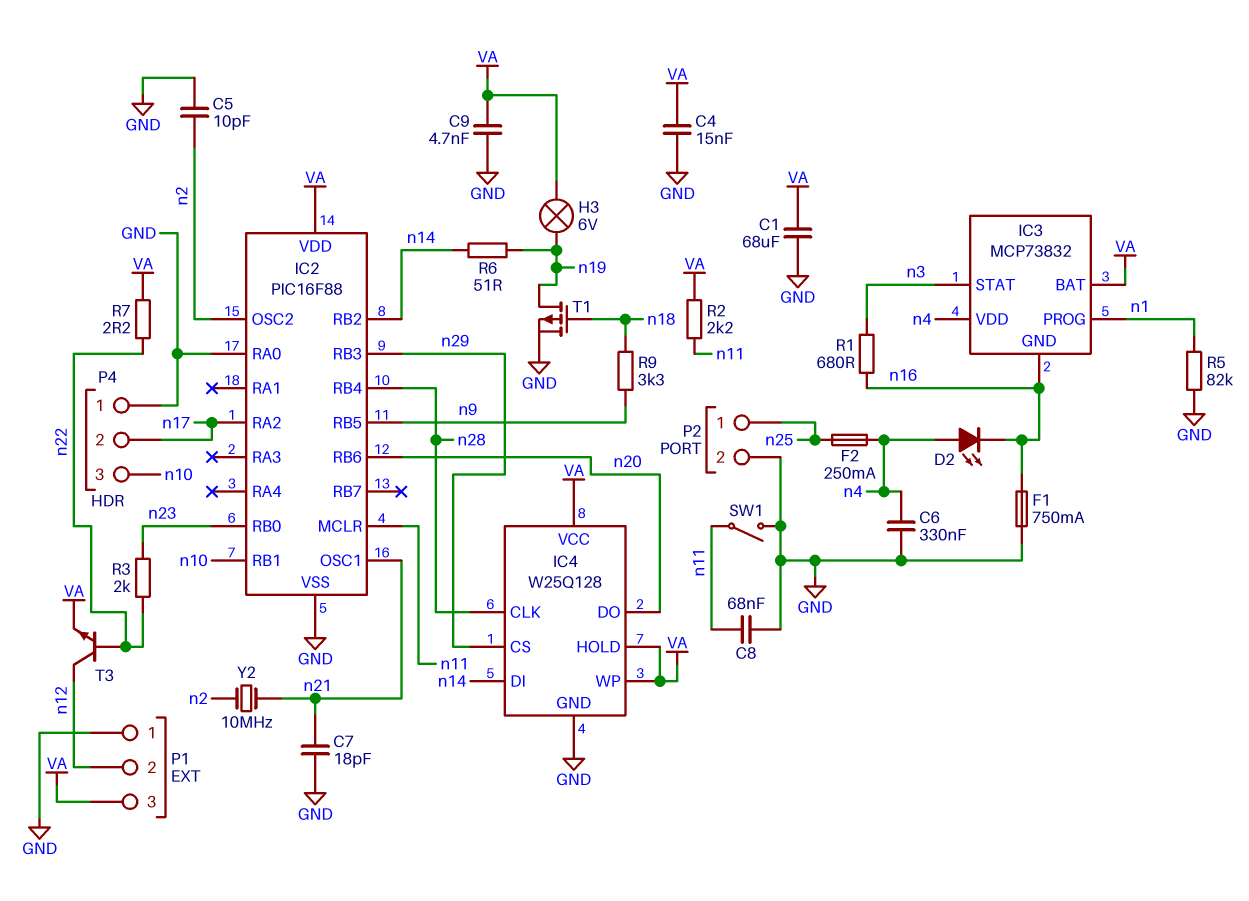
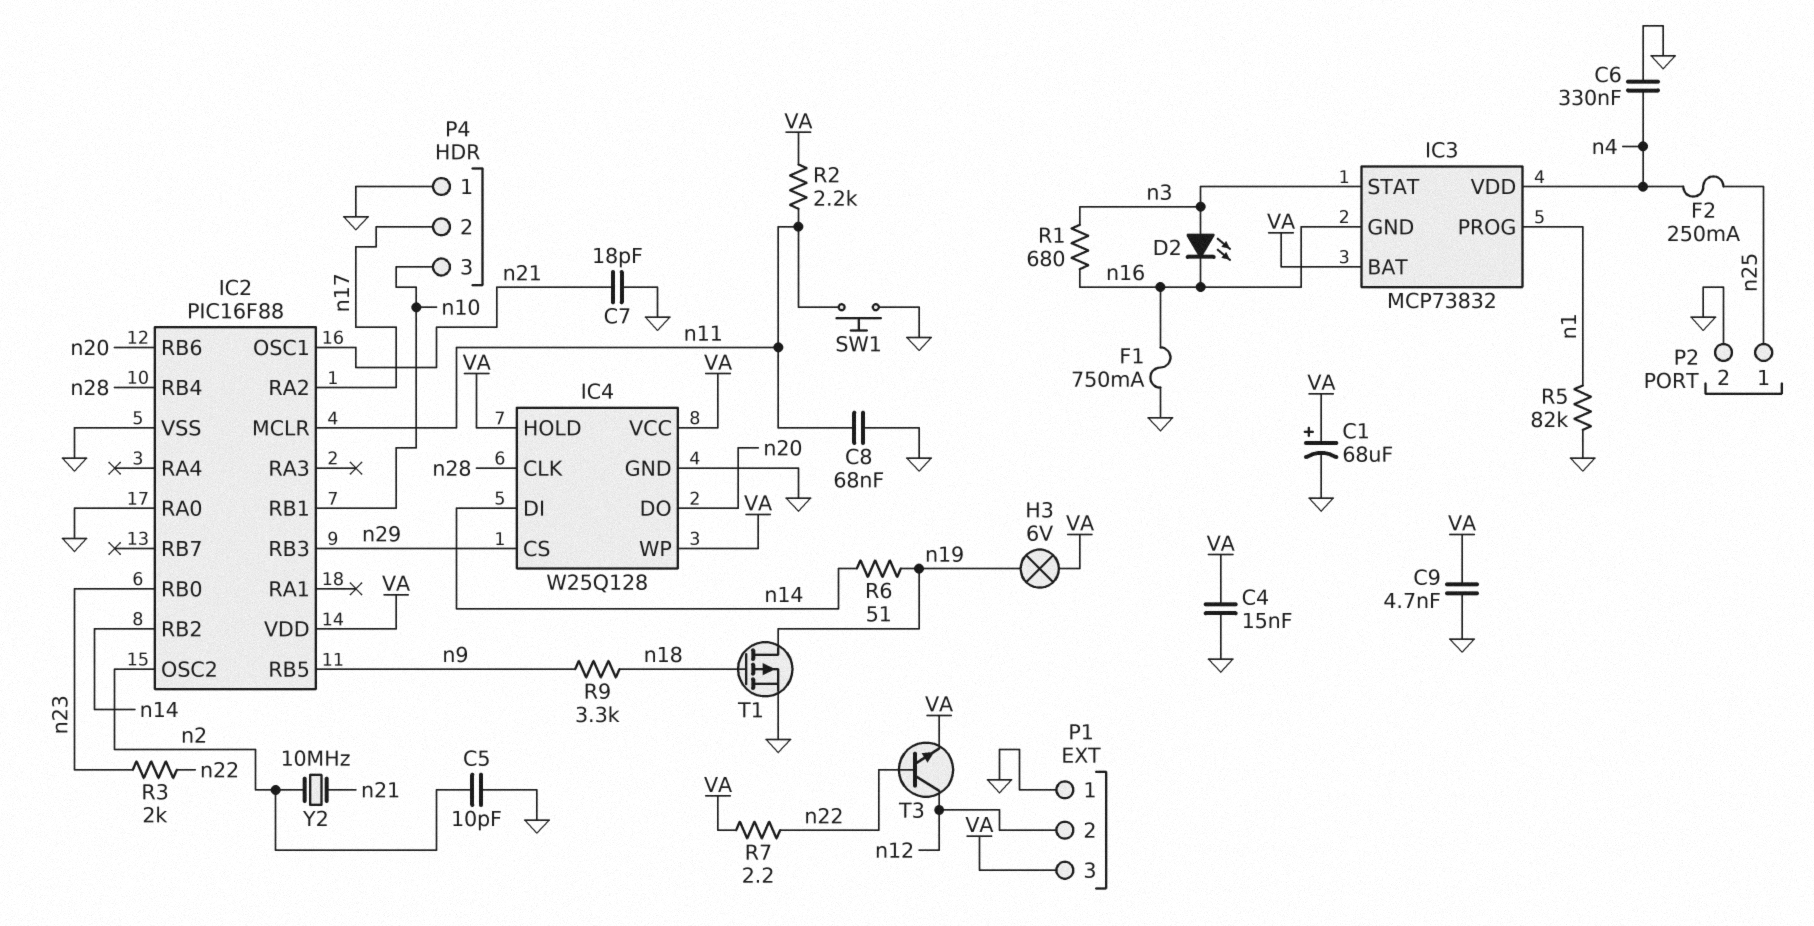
C1: 68uF (GND, VA) -> 68uF (plus VA, minus GND)
D2: LED (A n4, K n16) -> LED (A n3, K n16)
SW1: switch (GND, n11) -> button (GND, n11)

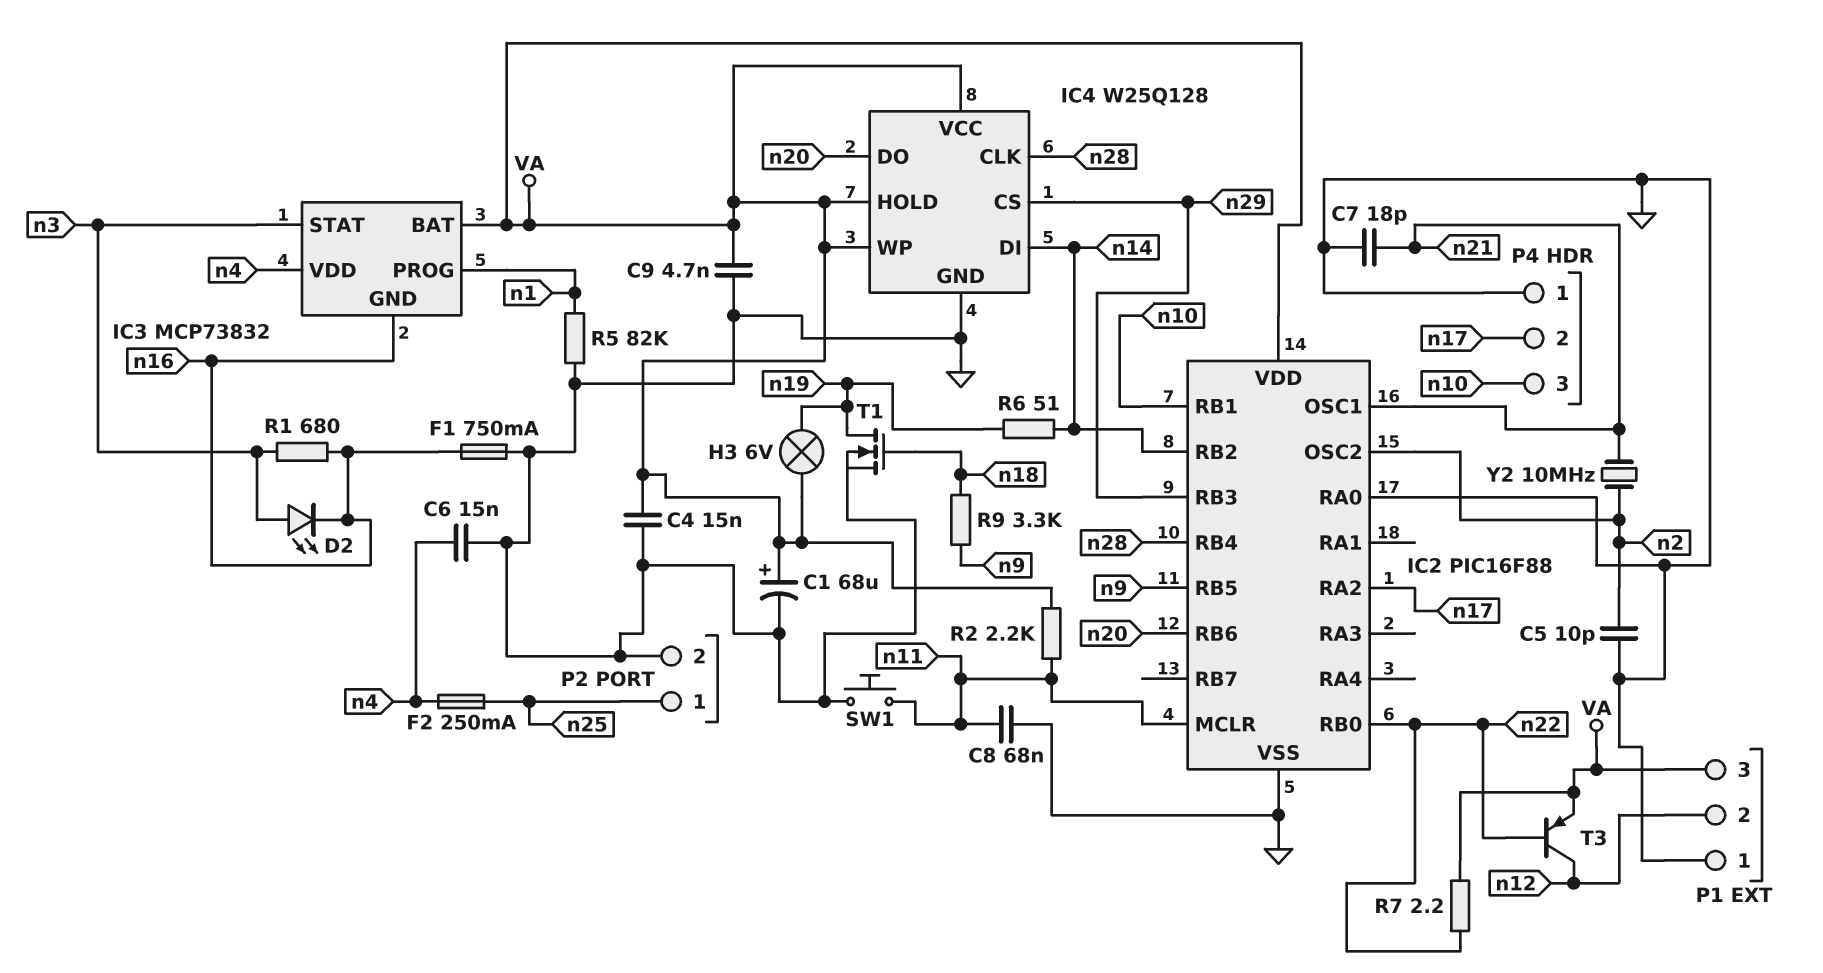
C6: 330nF (GND, n4) -> 15nF (GND, n4)
IC2 pin RB0: n23 -> n22
R3: 2k (n22, n23) -> none
T1: PMOS (G n18, D n19, S GND) -> NMOS (G n18, D n19, S GND)
T3: NPN (B n22, C n12, E VA) -> PNP (B n22, C n12, E VA)

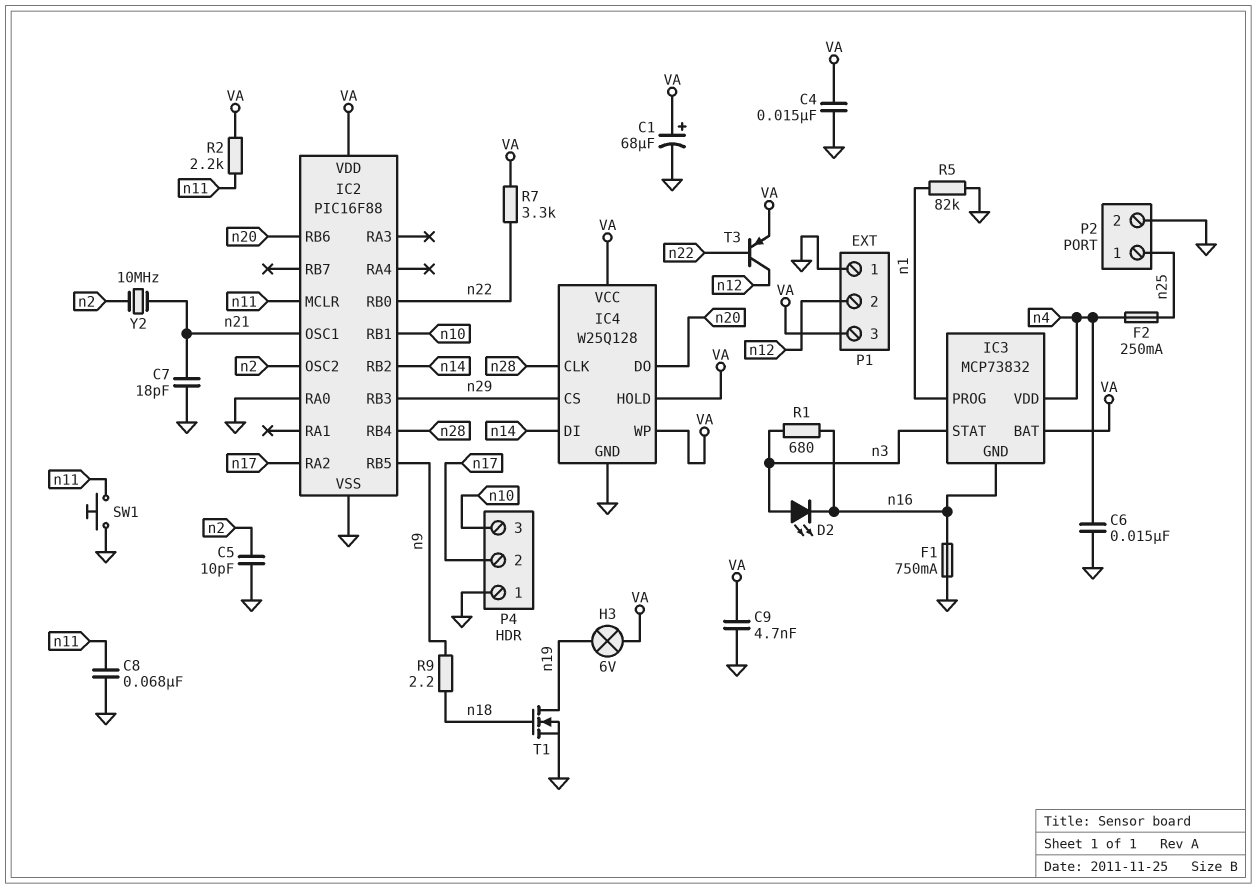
R6: 51 (n14, n19) -> none
R7: 2.2 (VA, n22) -> 3.3k (VA, n22)
R9: 3.3k (n9, n18) -> 2.2 (n9, n18)

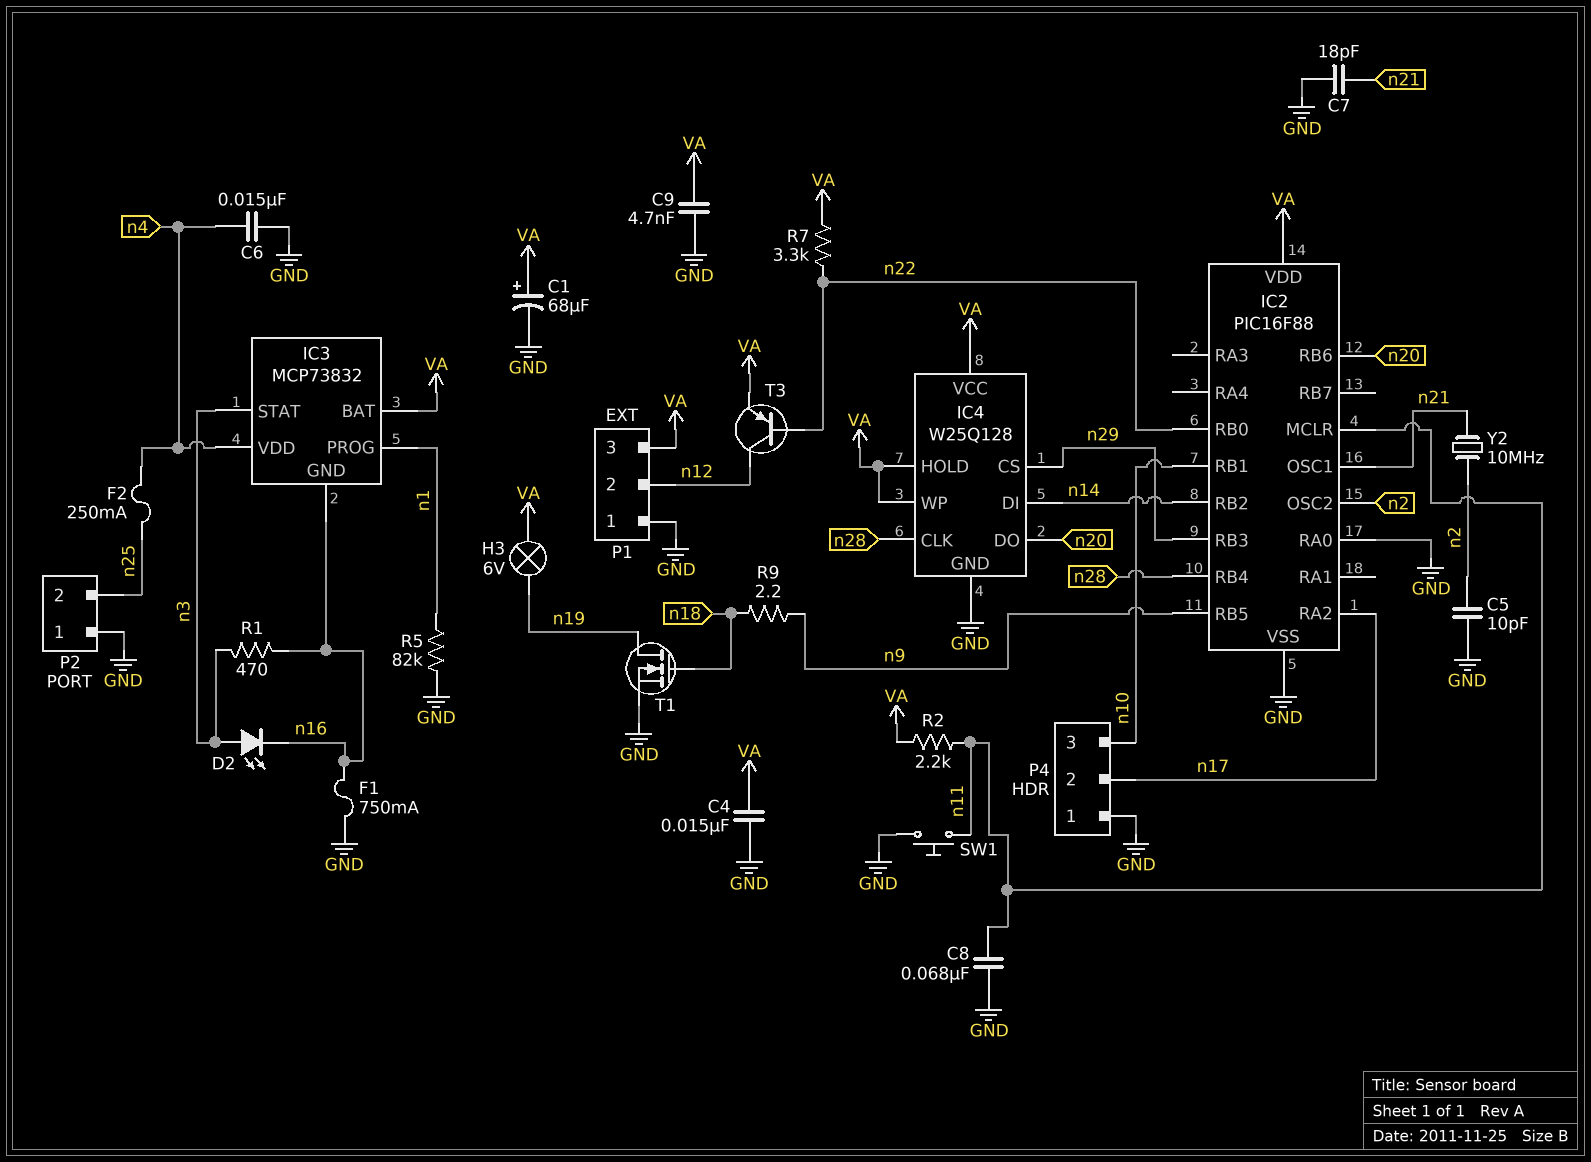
P2 pin 1: n25 -> GND
P2 pin 2: GND -> n25
R1: 680 (n3, n16) -> 470 (n3, n16)

